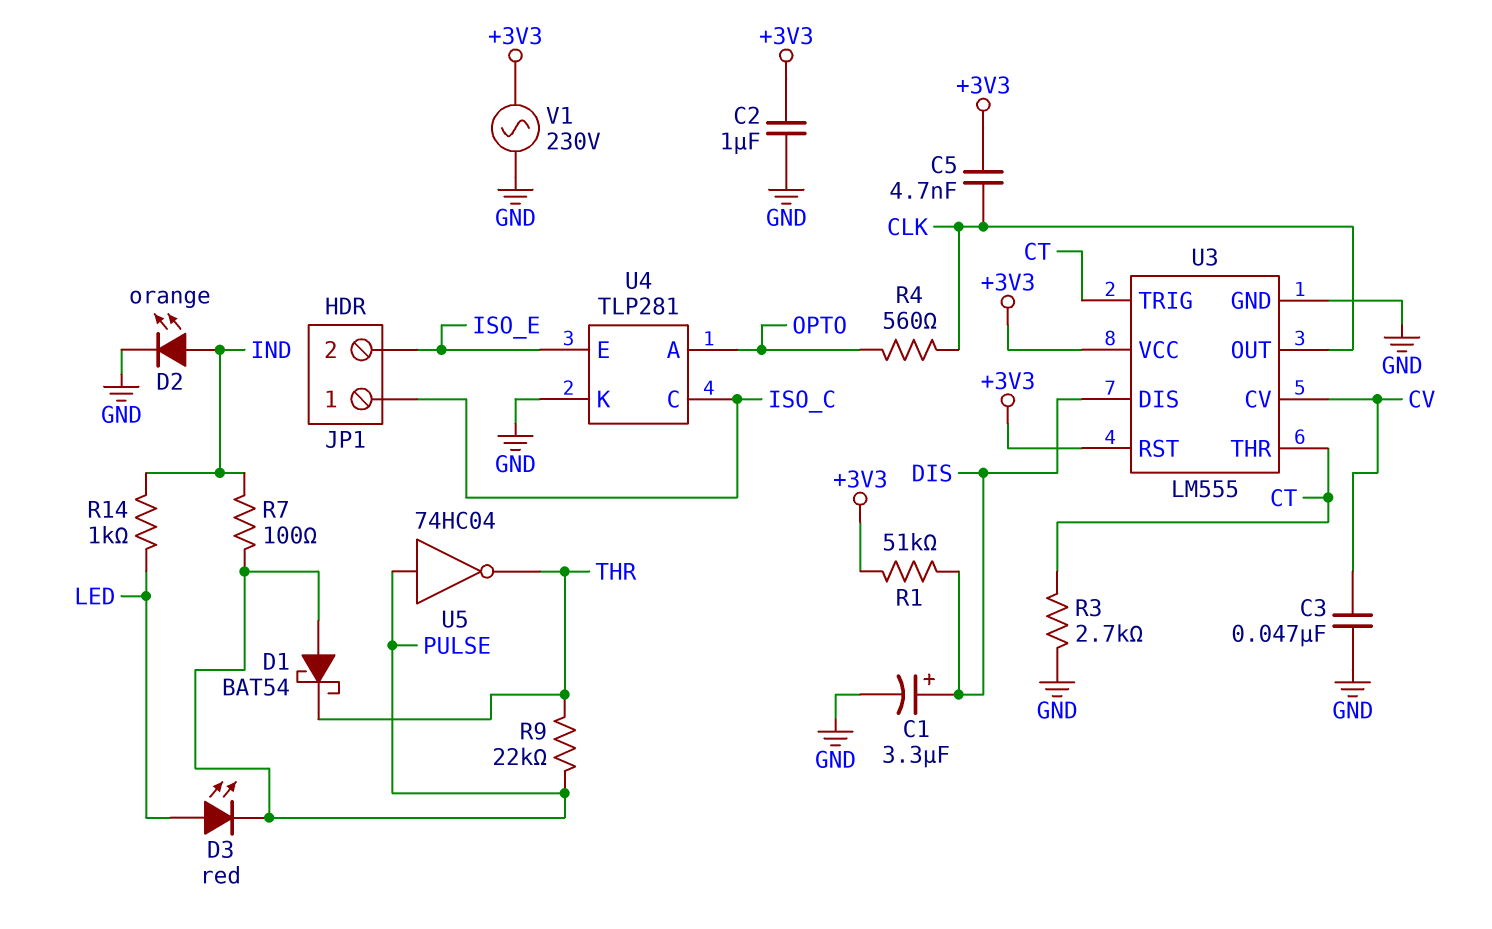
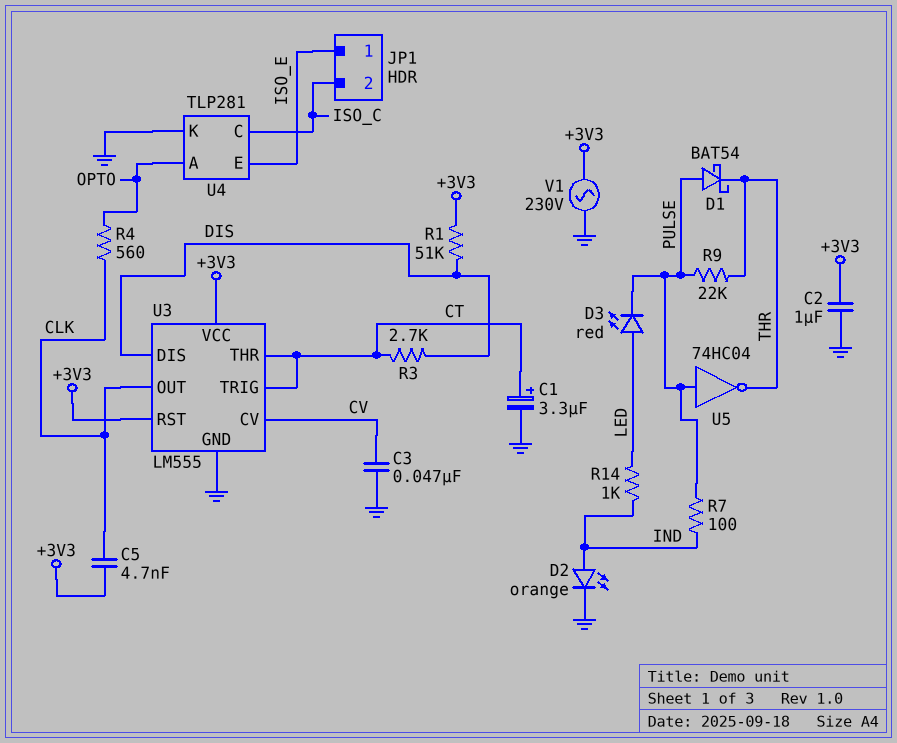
C1: 3.3uF (plus DIS, minus GND) -> 3.3uF (plus CT, minus GND)
JP1 pin 1: ISO_C -> ISO_E
JP1 pin 2: ISO_E -> ISO_C
R3: 2.7k (CT, GND) -> 2.7k (CT, DIS)

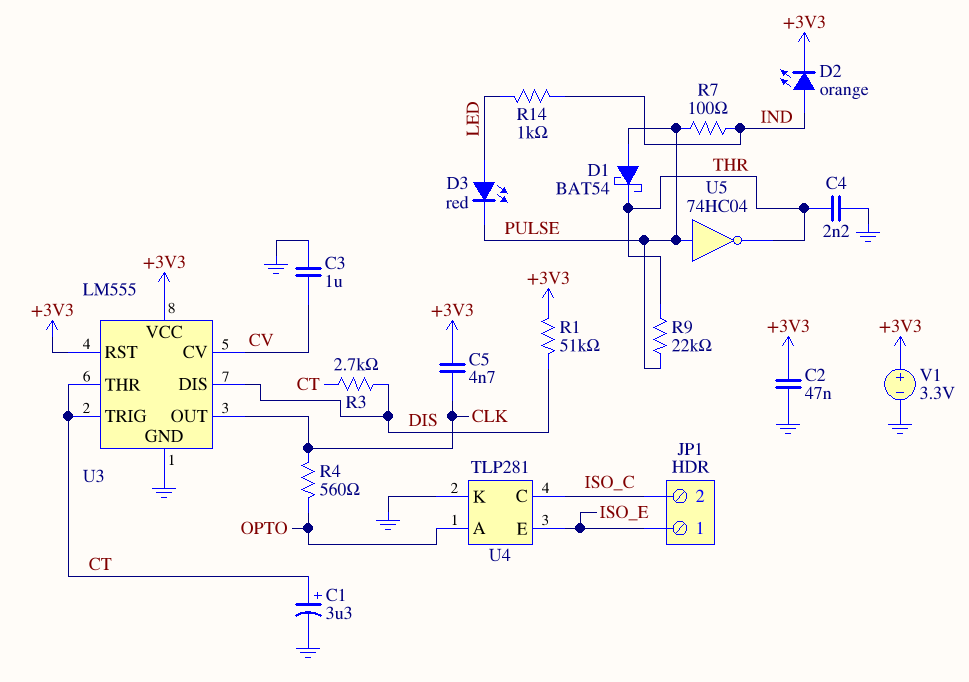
C2: 1uF (+3V3, GND) -> 47nF (+3V3, GND)
C3: 47nF (CV, GND) -> 1uF (CV, GND)
C4: none -> 2.2nF (GND, THR)
D2: LED orange (A IND, K GND) -> LED orange (A IND, K +3V3)
V1: AC 230V (+3V3, GND) -> 3.3V (plus +3V3, minus GND)

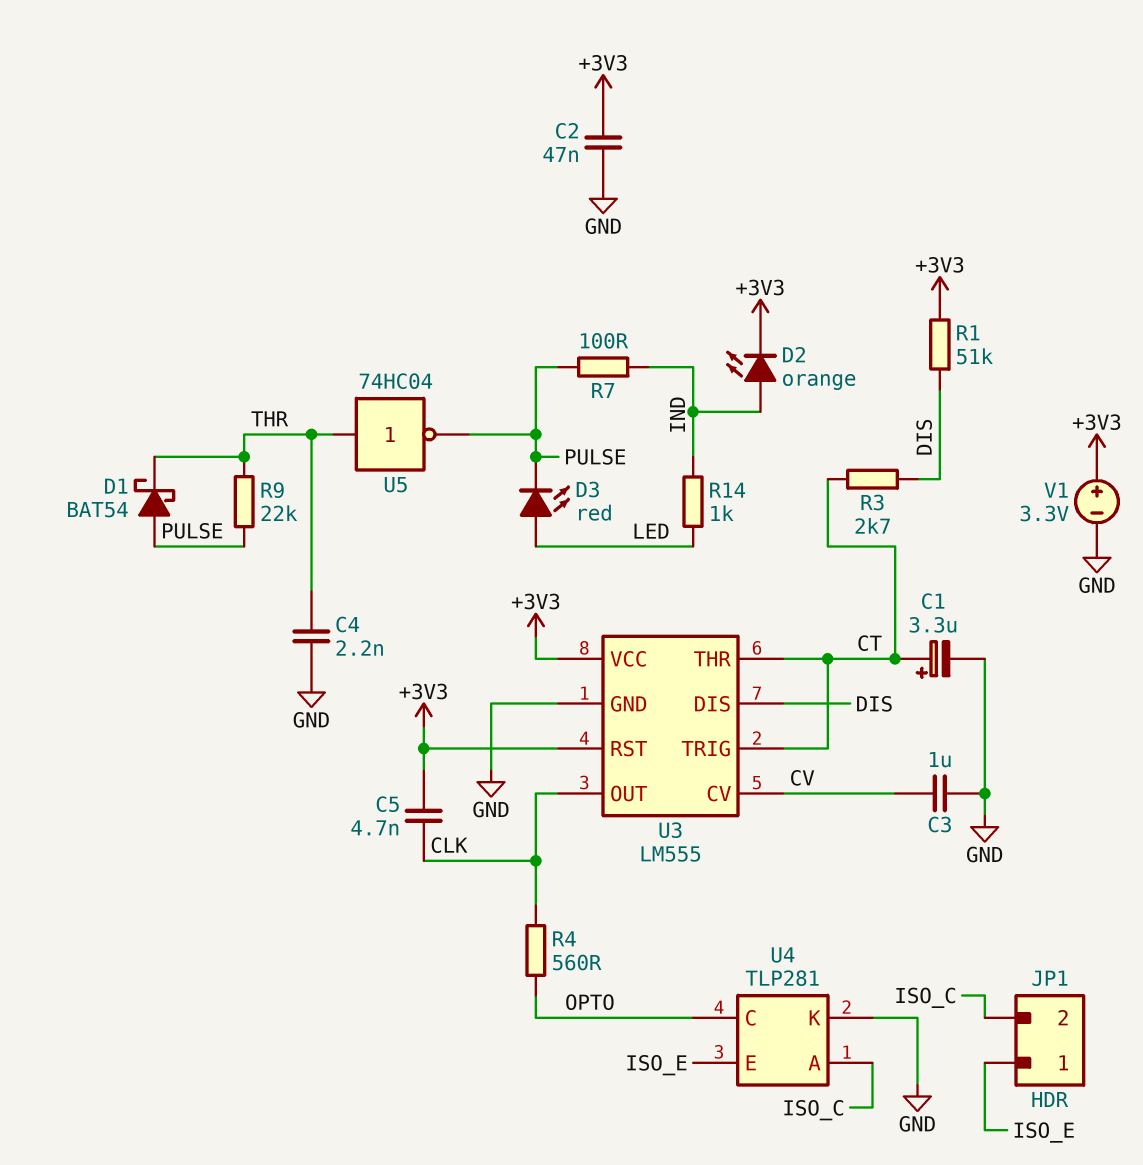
U4 pin A: OPTO -> ISO_C
U4 pin C: ISO_C -> OPTO
U5: NOT 74HC04 (in PULSE, out THR) -> NOT 74HC04 (in THR, out PULSE)

